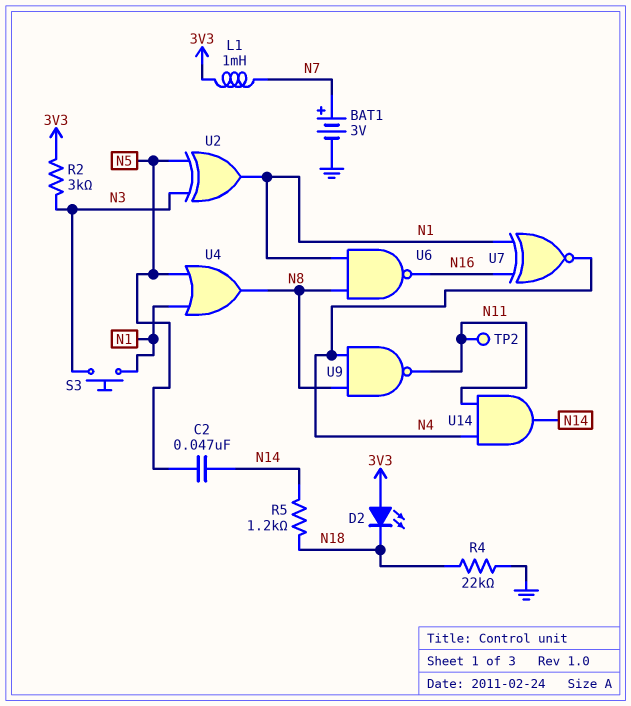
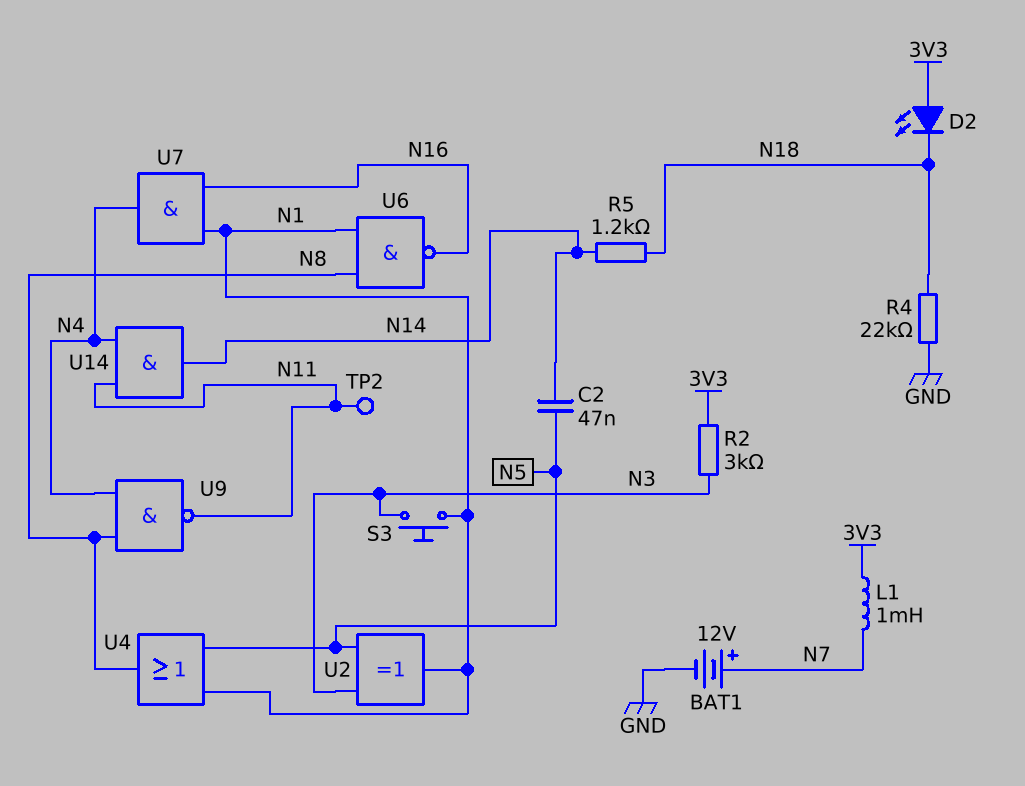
BAT1: 3V (plus N7, minus GND) -> 12V (plus N7, minus GND)
U7: XNOR (in N1, in N16, out N4) -> AND (in N1, in N16, out N4)

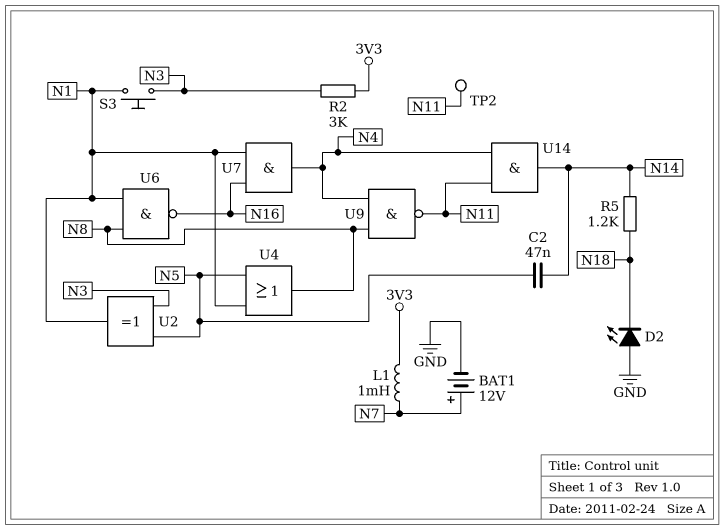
D2: LED (A 3V3, K N18) -> LED (A GND, K N18)
R4: 22k (GND, N18) -> none

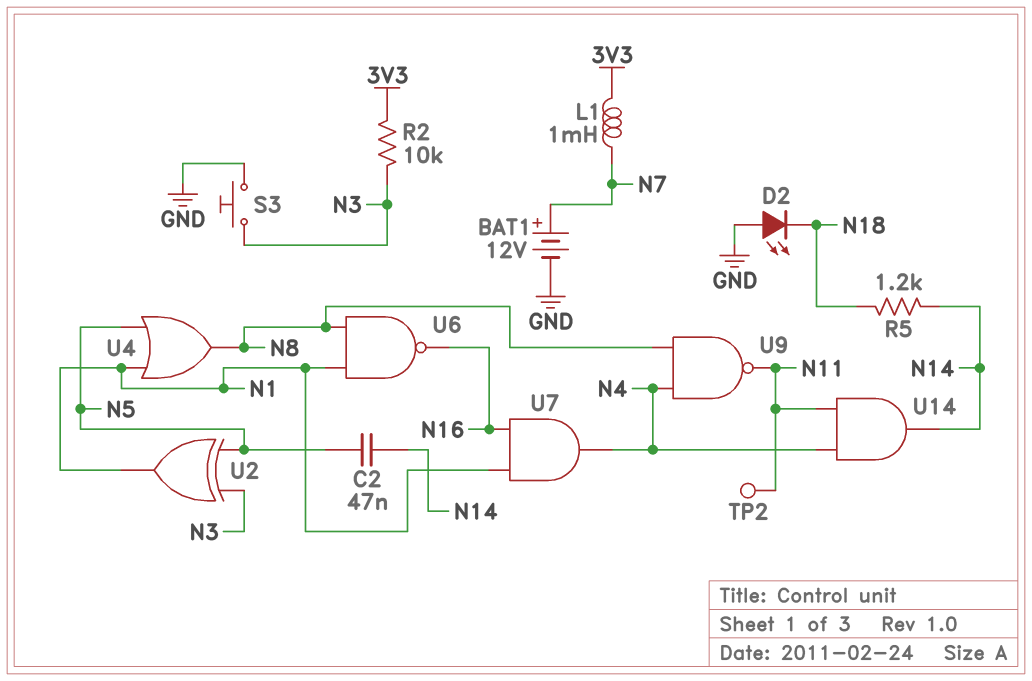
R2: 3k (3V3, N3) -> 10k (3V3, N3)
S3: button (N1, N3) -> button (GND, N3)

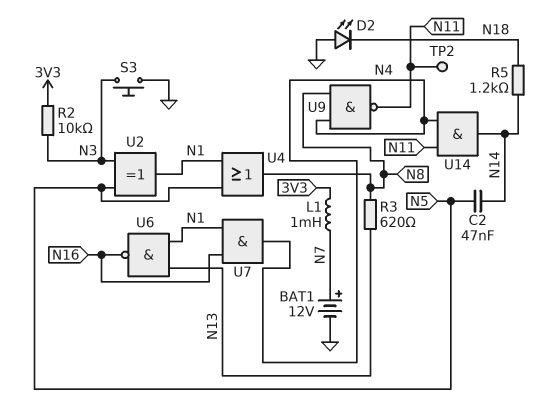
R3: none -> 620 (N8, N13)
U6: NAND (in N1, in N8, out N16) -> NAND (in N1, in N13, out N16)

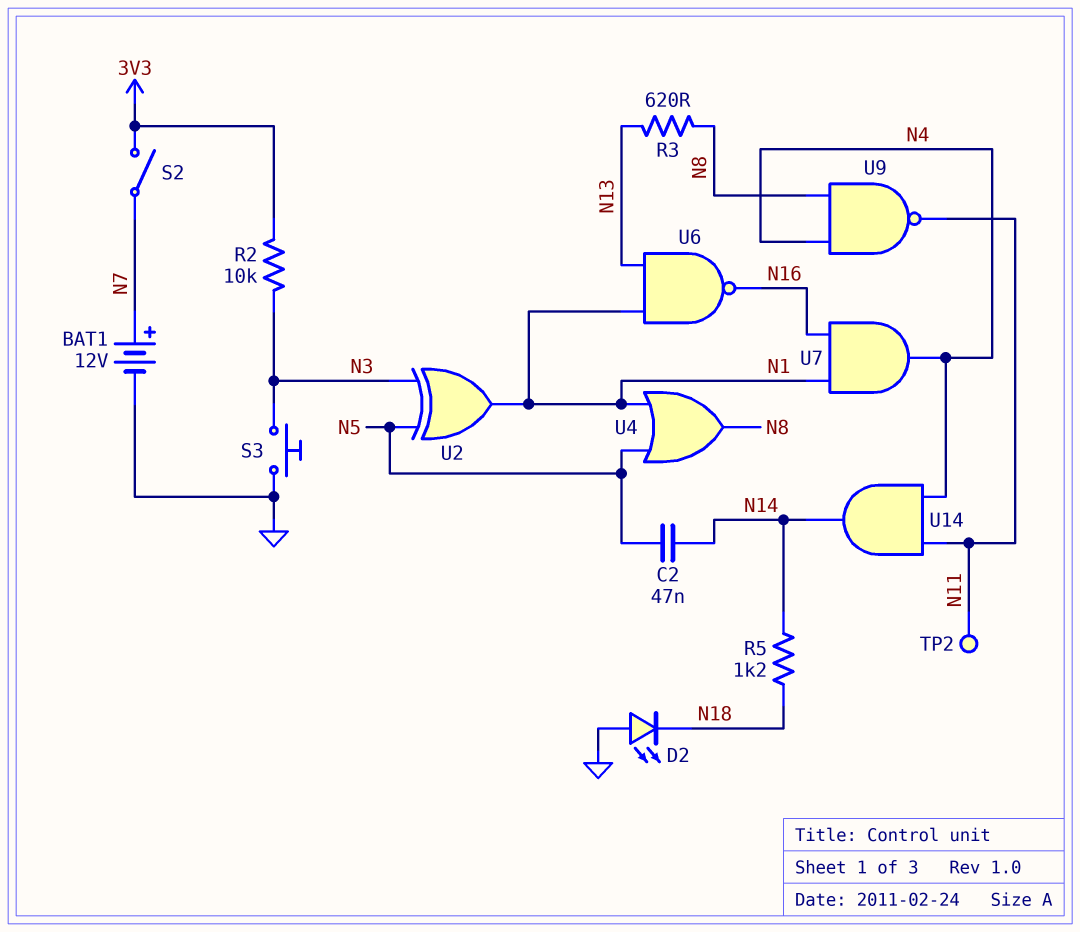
L1: 1mH (3V3, N7) -> none
S2: none -> switch (3V3, N7)

